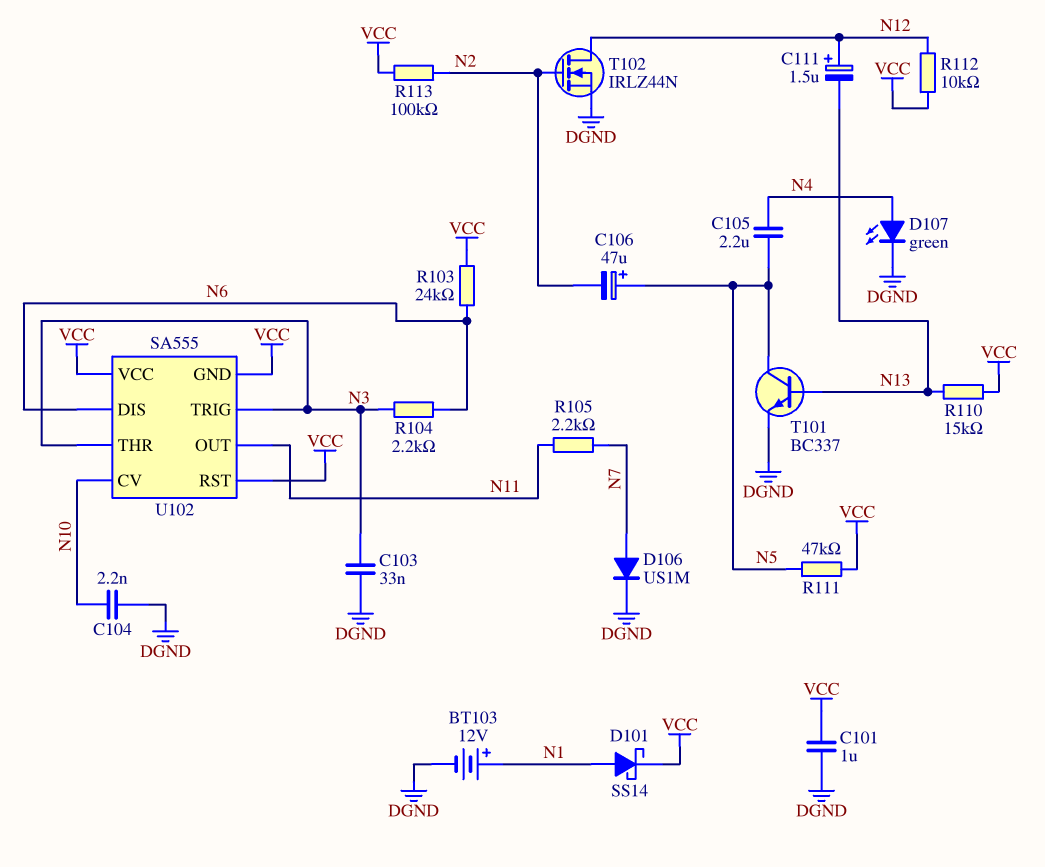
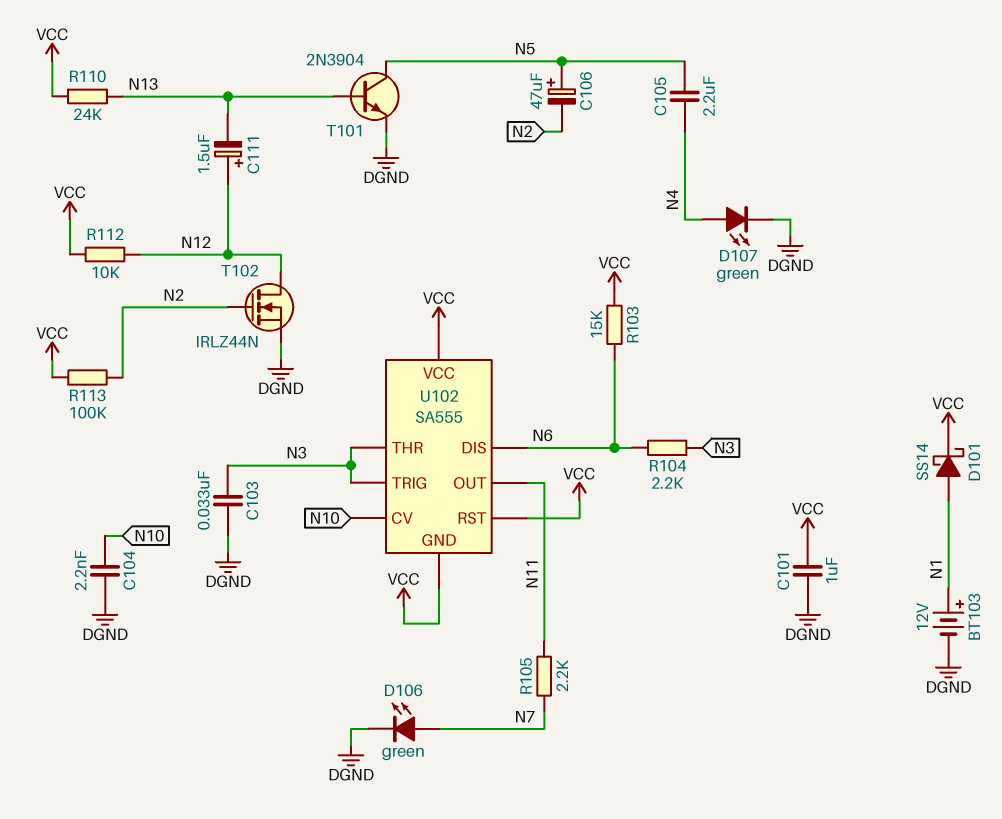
D106: diode US1M (A N7, K DGND) -> LED green (A N7, K DGND)
R103: 24k (N6, VCC) -> 15k (N6, VCC)
R110: 15k (N13, VCC) -> 24k (N13, VCC)
R111: 47k (N5, VCC) -> none
T101: NPN BC337 (B N13, C N5, E DGND) -> NPN 2N3904 (B N13, C N5, E DGND)

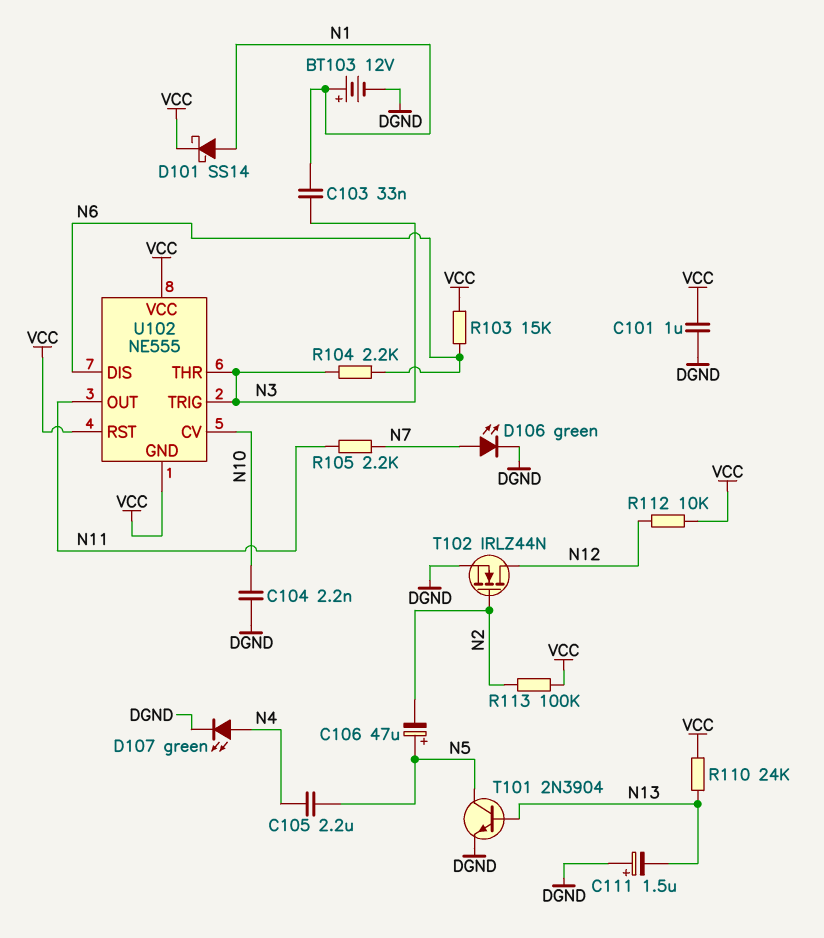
C103: 33nF (DGND, N3) -> 33nF (N1, N3)
C111: 1.5uF (plus N12, minus N13) -> 1.5uF (plus DGND, minus N13)
U102: SA555 -> NE555

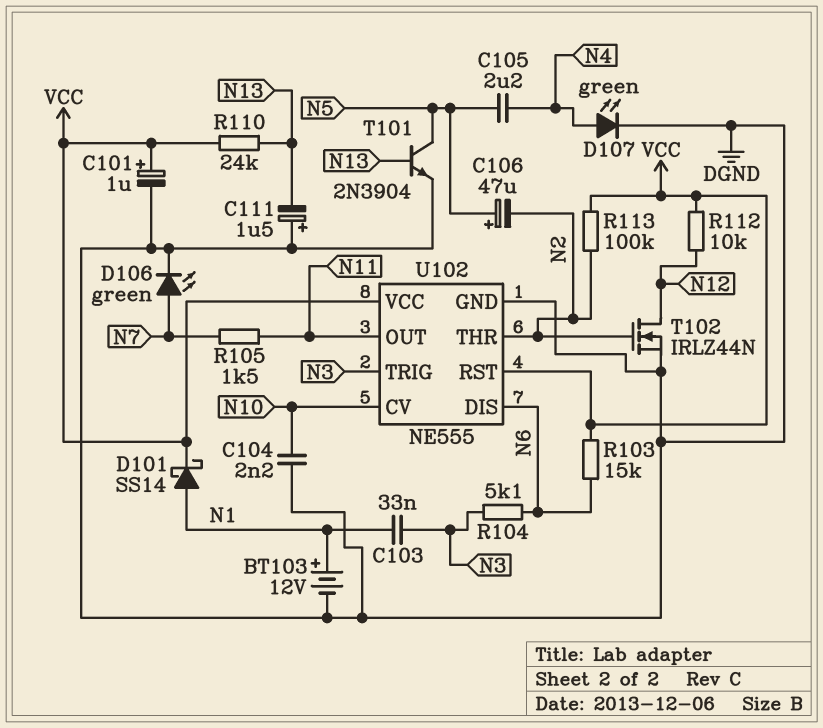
C101: 1uF (DGND, VCC) -> 1uF (plus VCC, minus DGND)
R104: 2.2k (N3, N6) -> 5.1k (N3, N6)
R105: 2.2k (N7, N11) -> 1.5k (N7, N11)
U102 pin GND: VCC -> DGND
U102 pin THR: N3 -> N2

